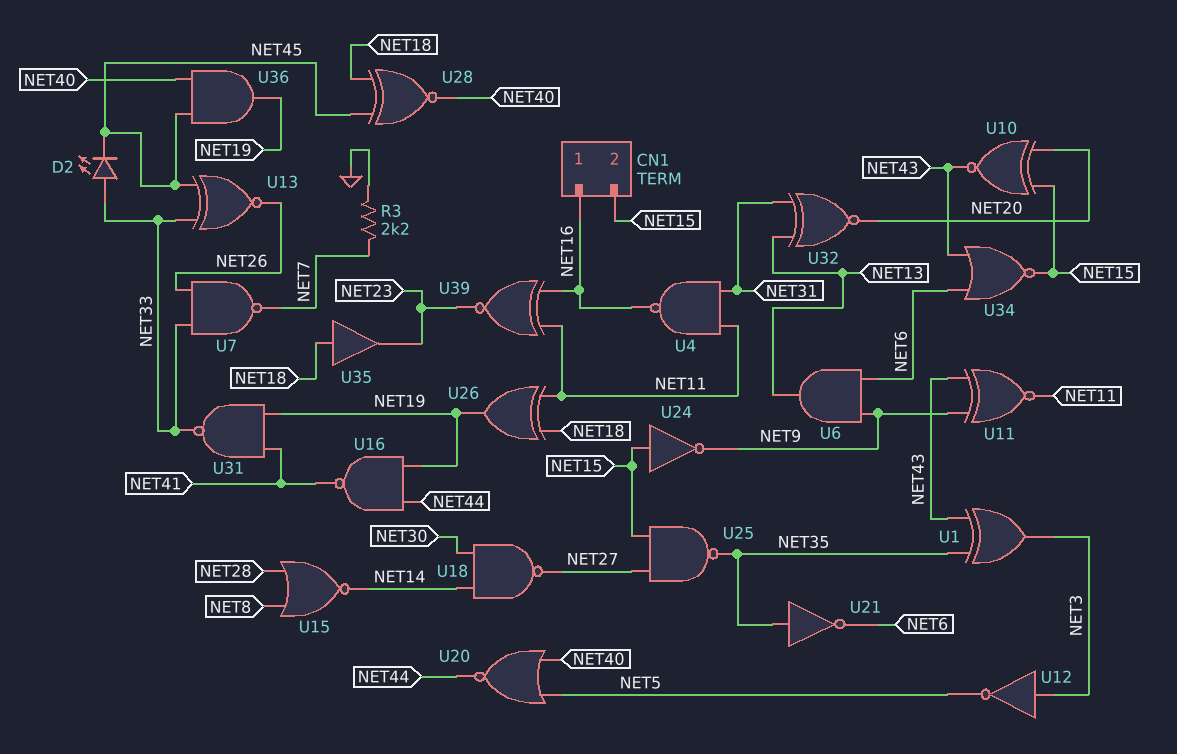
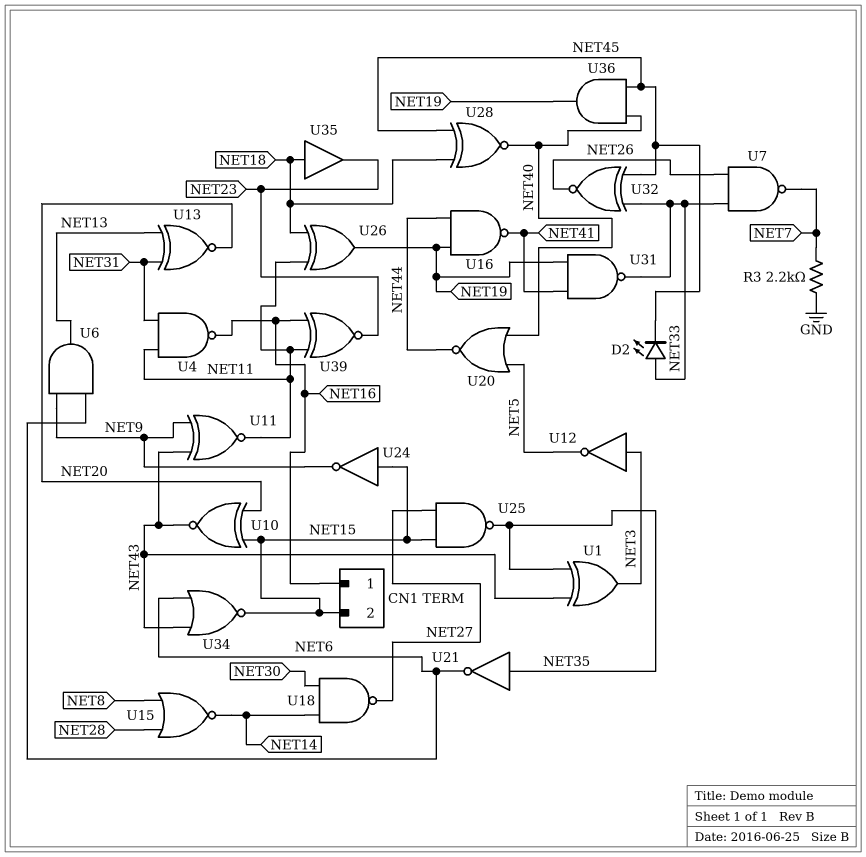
U13: XNOR (in NET33, in NET45, out NET26) -> XNOR (in NET13, in NET31, out NET20)
U32: XNOR (in NET13, in NET31, out NET20) -> XNOR (in NET33, in NET45, out NET26)

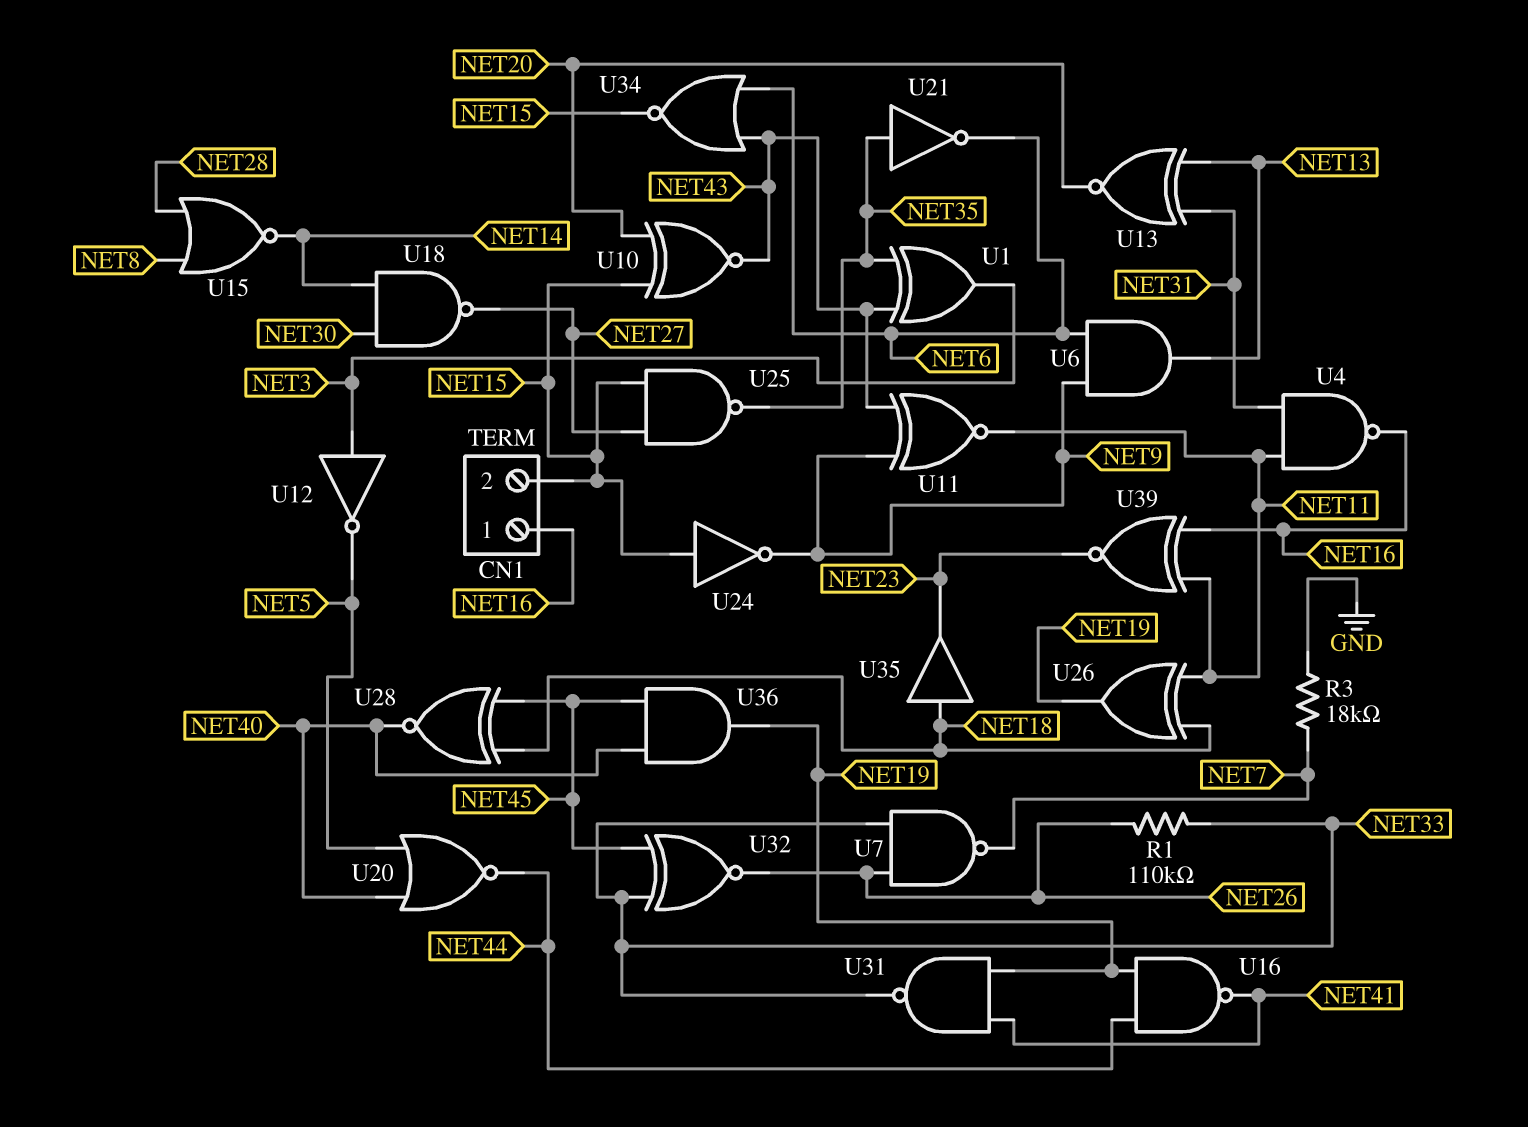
D2: LED (A NET33, K NET45) -> none
R1: none -> 110k (NET26, NET33)
R3: 2.2k (GND, NET7) -> 18k (GND, NET7)

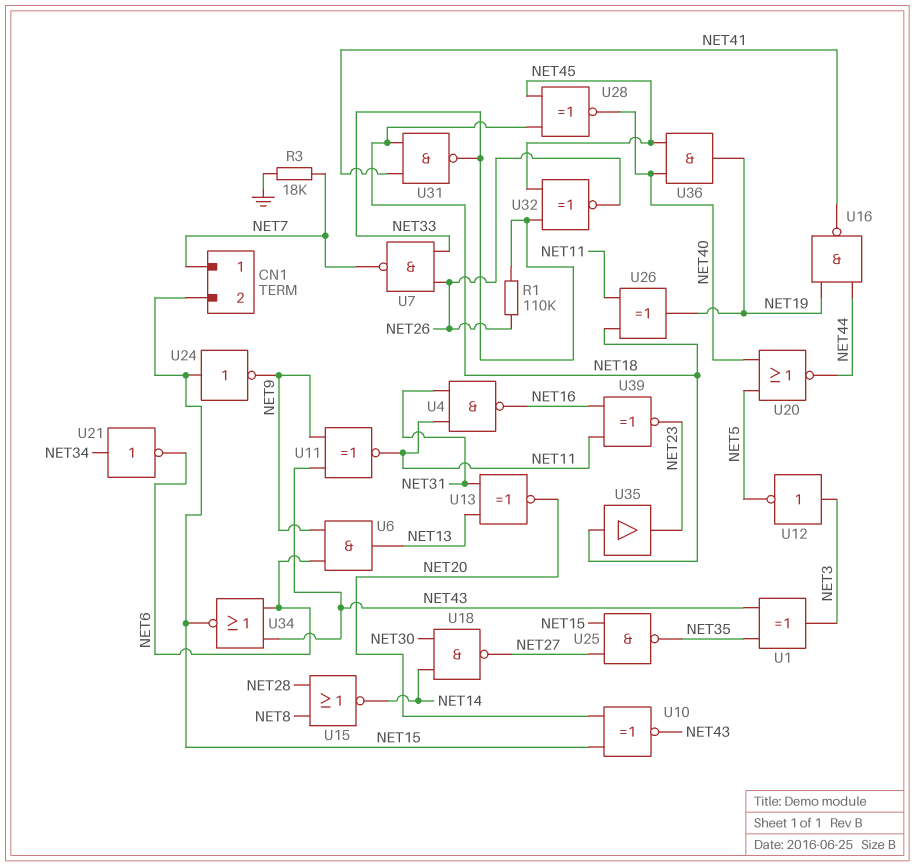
CN1 pin 1: NET16 -> NET7
U21: NOT (in NET35, out NET6) -> NOT (in NET34, out NET6)
U31: NAND (in NET19, in NET41, out NET33) -> NAND (in NET18, in NET41, out NET33)

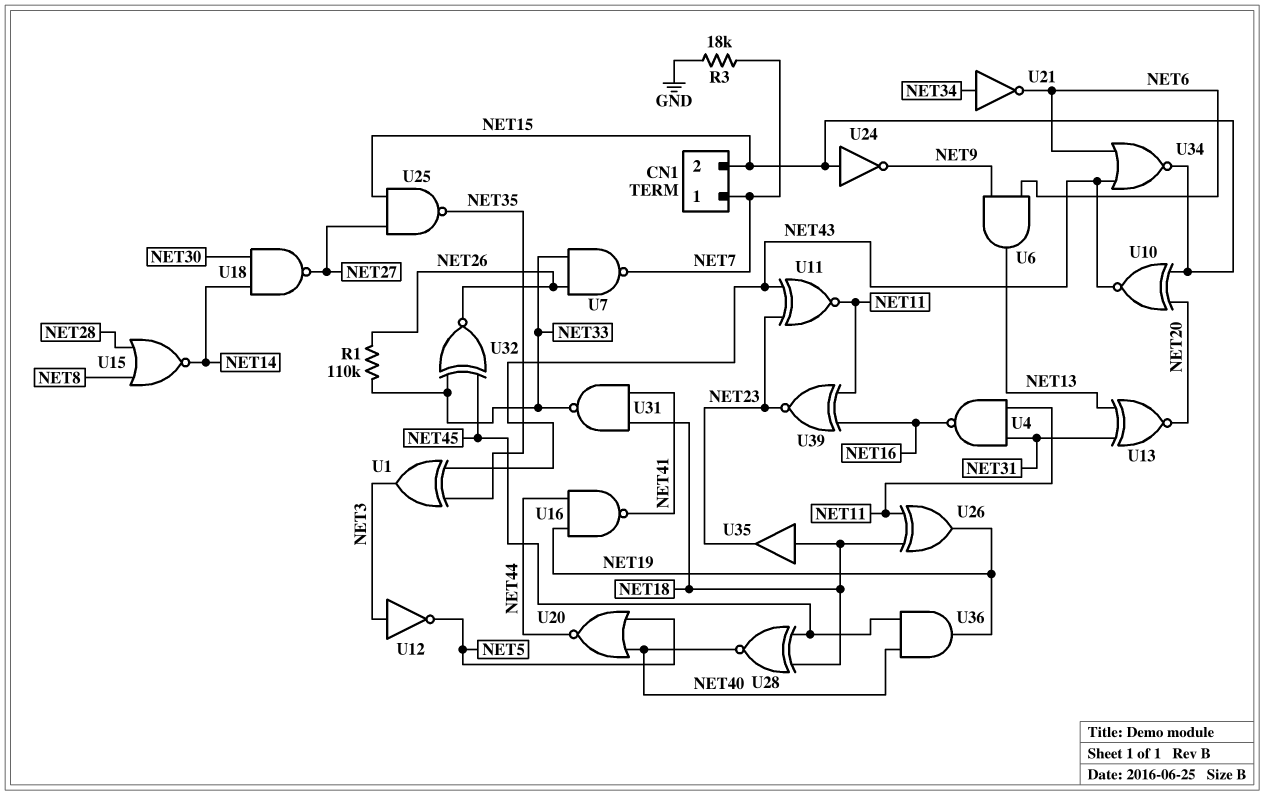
U11: XNOR (in NET9, in NET43, out NET11) -> XNOR (in NET23, in NET43, out NET11)

